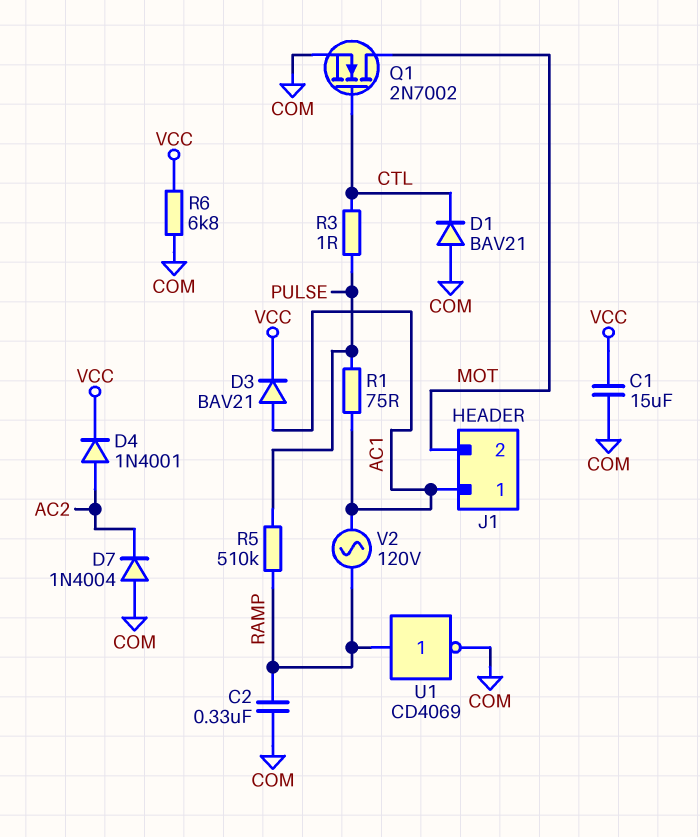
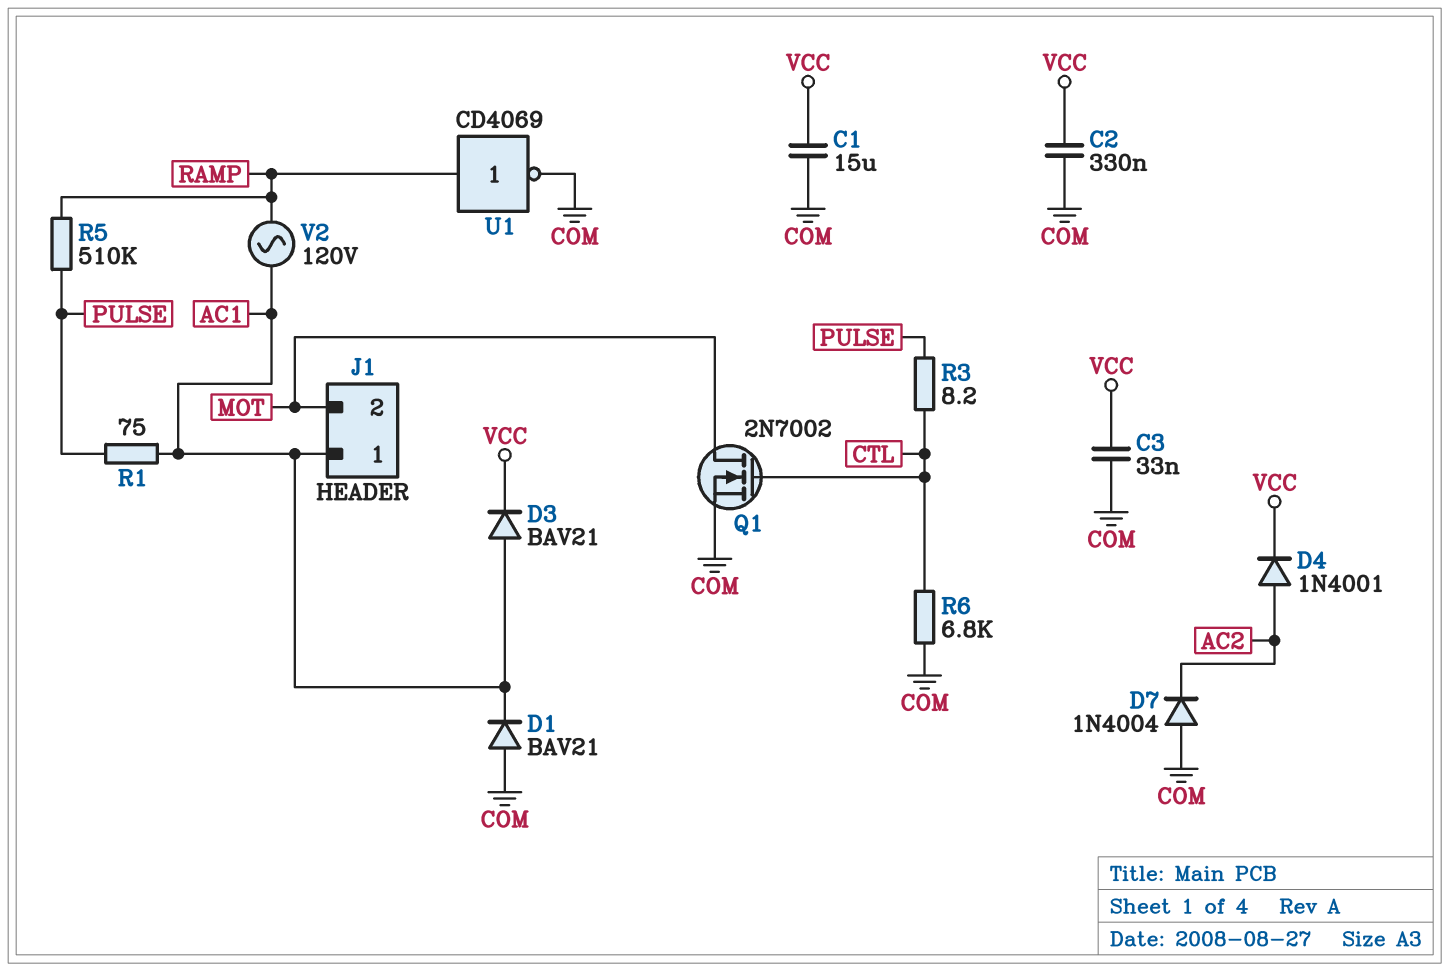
C2: 330nF (COM, RAMP) -> 330nF (COM, VCC)
C3: none -> 33nF (COM, VCC)
D1: diode BAV21 (A COM, K CTL) -> diode BAV21 (A COM, K AC1)
R3: 1 (CTL, PULSE) -> 8.2 (CTL, PULSE)
R6: 6.8k (COM, VCC) -> 6.8k (COM, CTL)

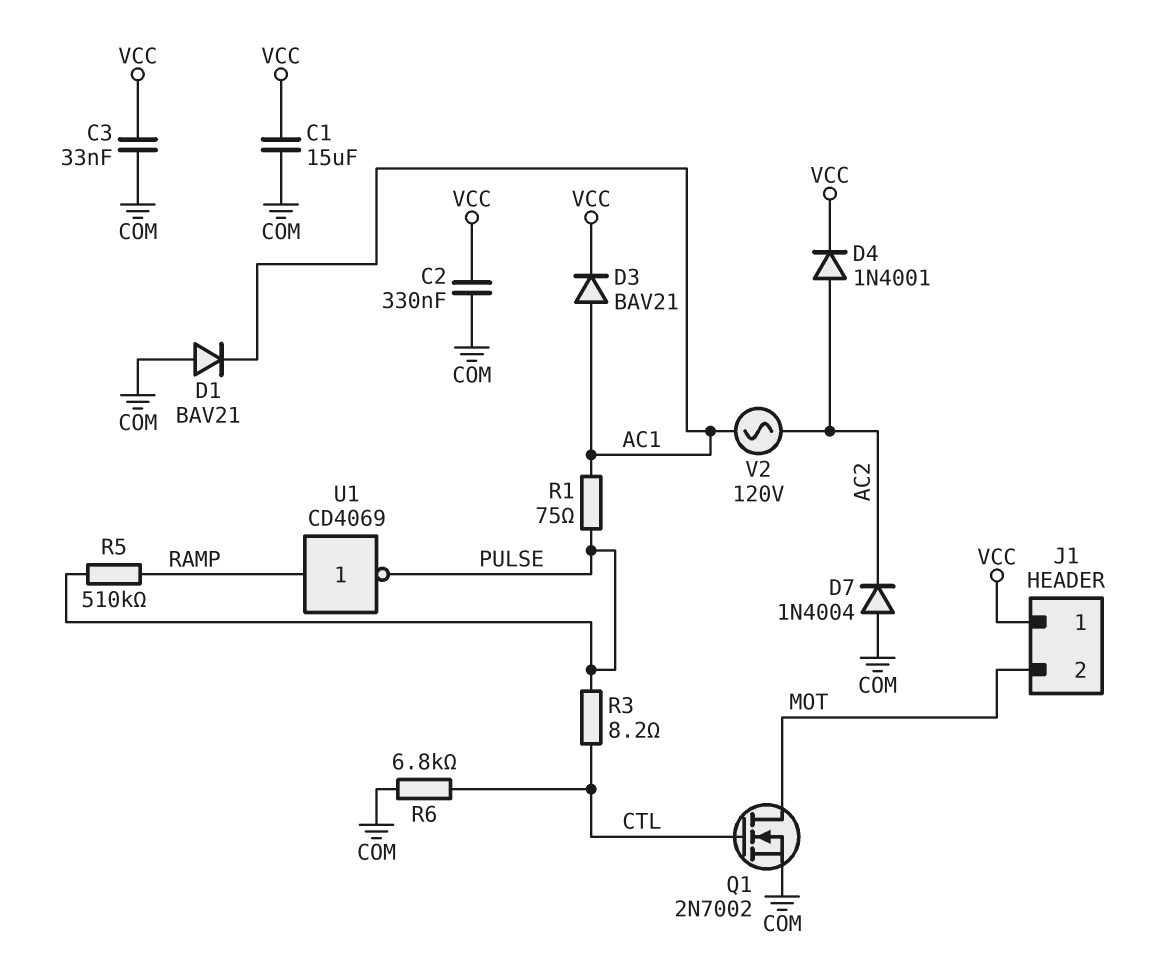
J1 pin 1: AC1 -> VCC
U1: NOT CD4069 (in RAMP, out COM) -> NOT CD4069 (in RAMP, out PULSE)
V2: AC 120V (AC1, RAMP) -> AC 120V (AC1, AC2)

